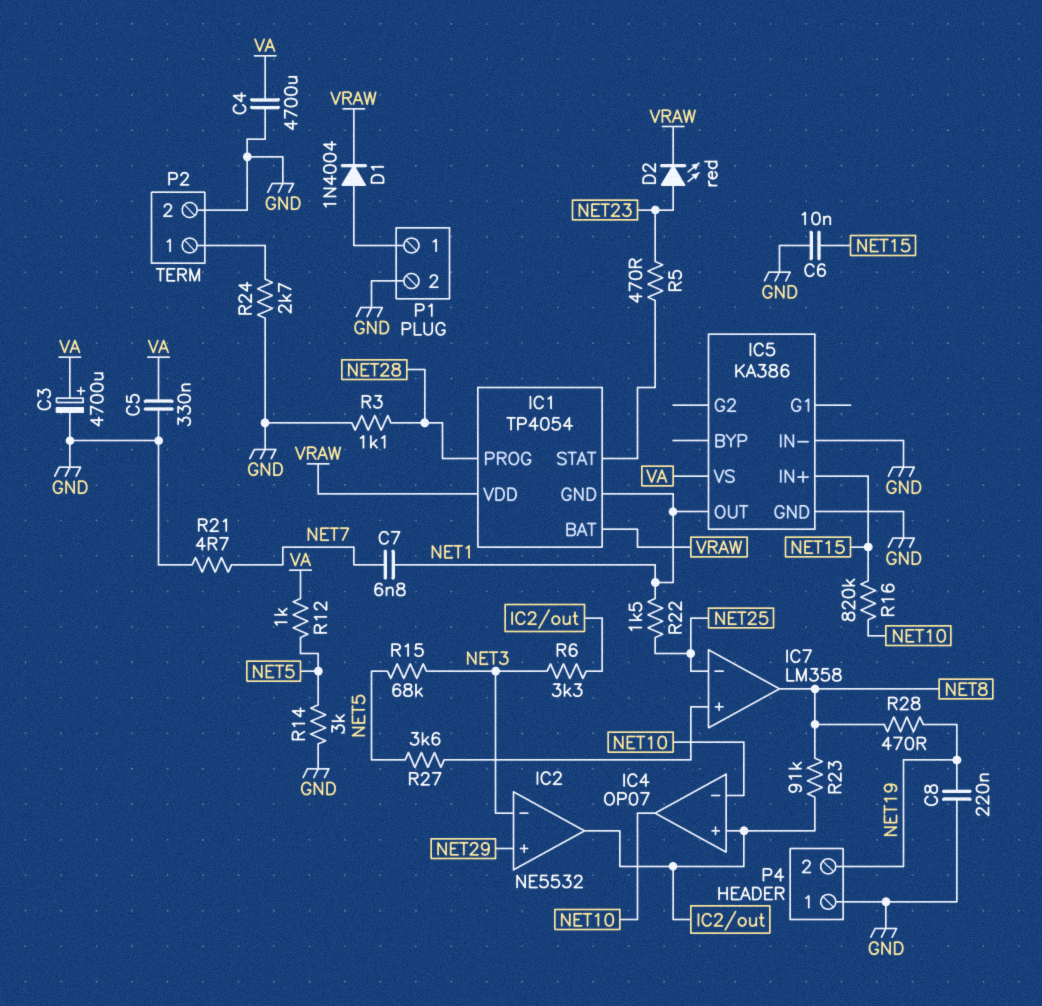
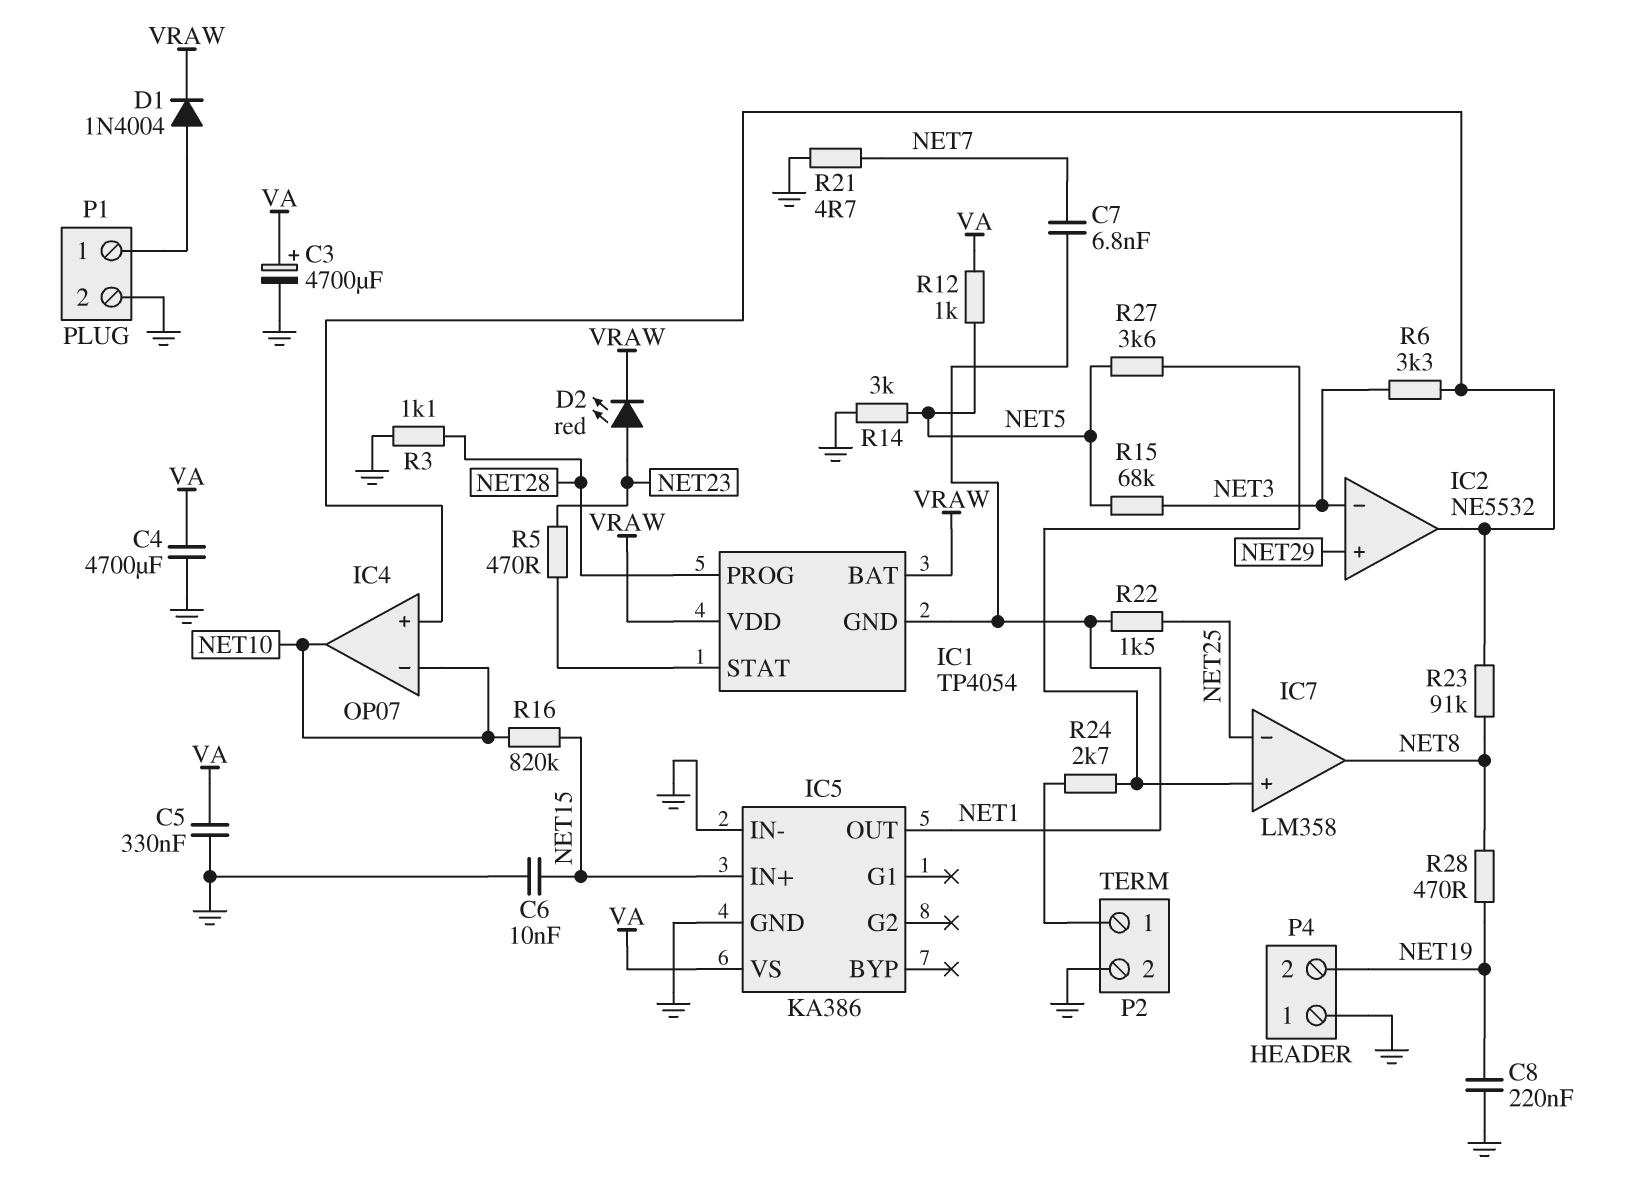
R24: 2.7k (GND, P2/1) -> 2.7k (IC7/in+, P2/1)

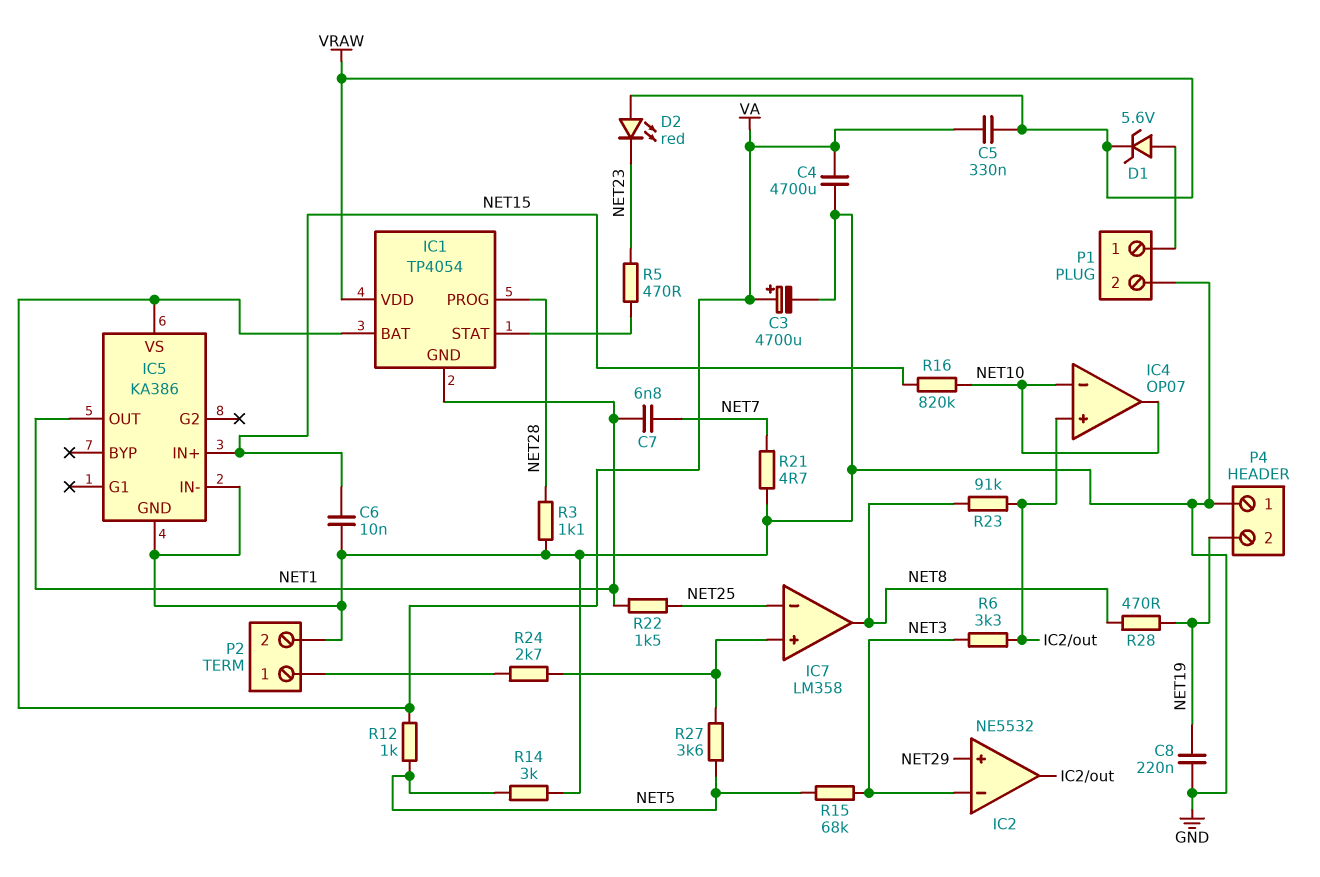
C5: 330nF (GND, VA) -> 330nF (VA, VRAW)
D1: diode 1N4004 (A P1/1, K VRAW) -> zener 5.6V (A P1/1, K VRAW)
D2: LED red (A NET23, K VRAW) -> LED red (A VRAW, K NET23)
IC1 pin BAT: VRAW -> VA

